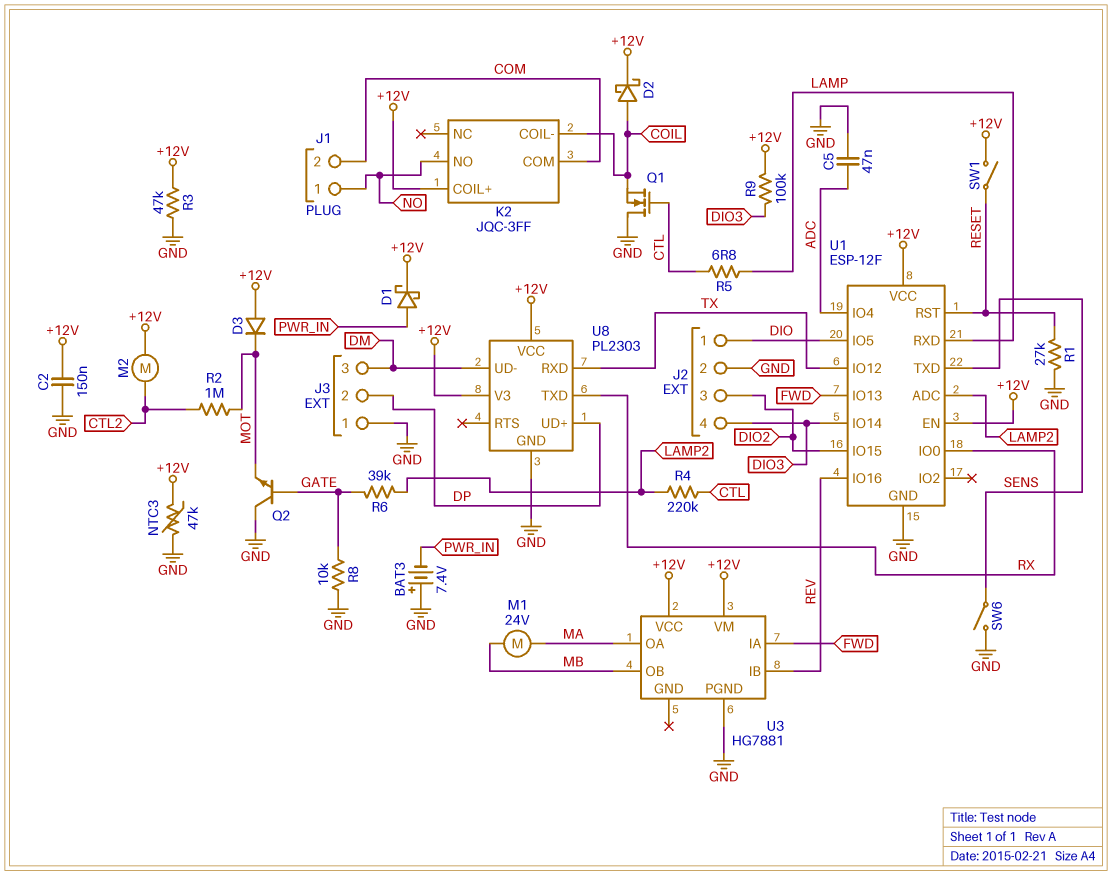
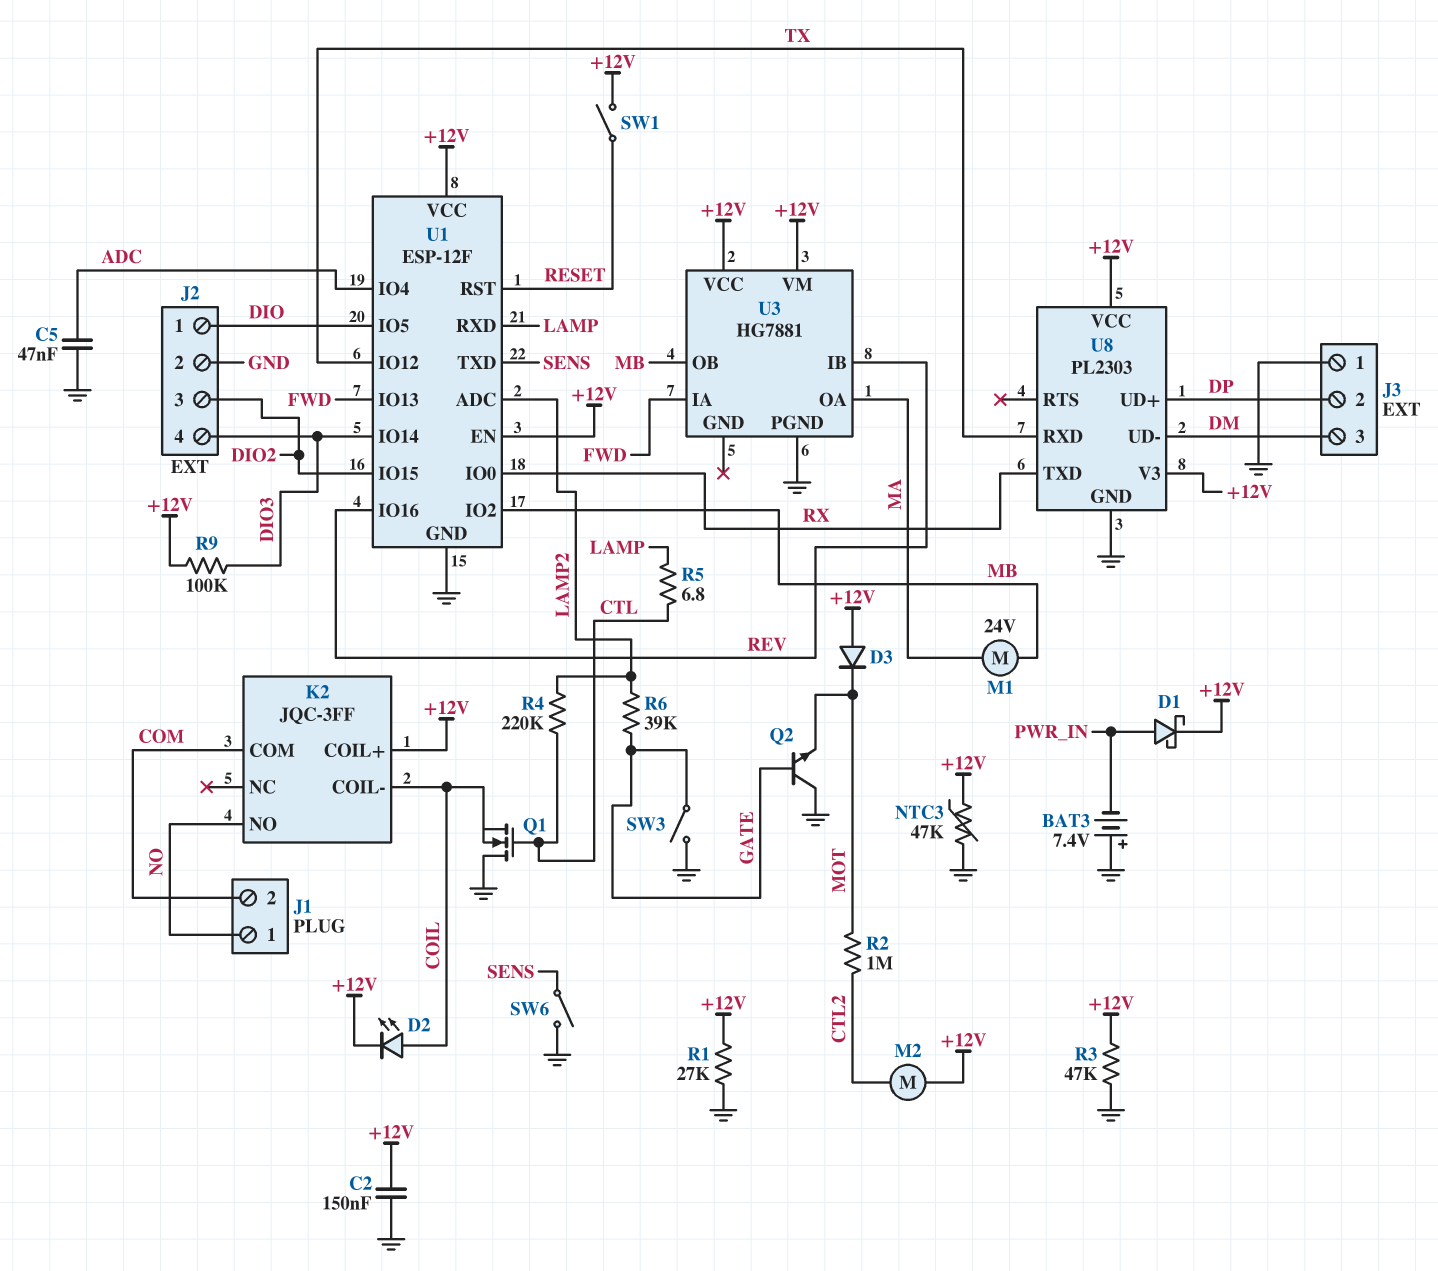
D2: schottky (A COIL, K +12V) -> LED (A COIL, K +12V)
R1: 27k (GND, RESET) -> 27k (+12V, GND)
R8: 10k (GATE, GND) -> none
SW3: none -> switch (GATE, GND)
U1 pin IO2: none -> MB

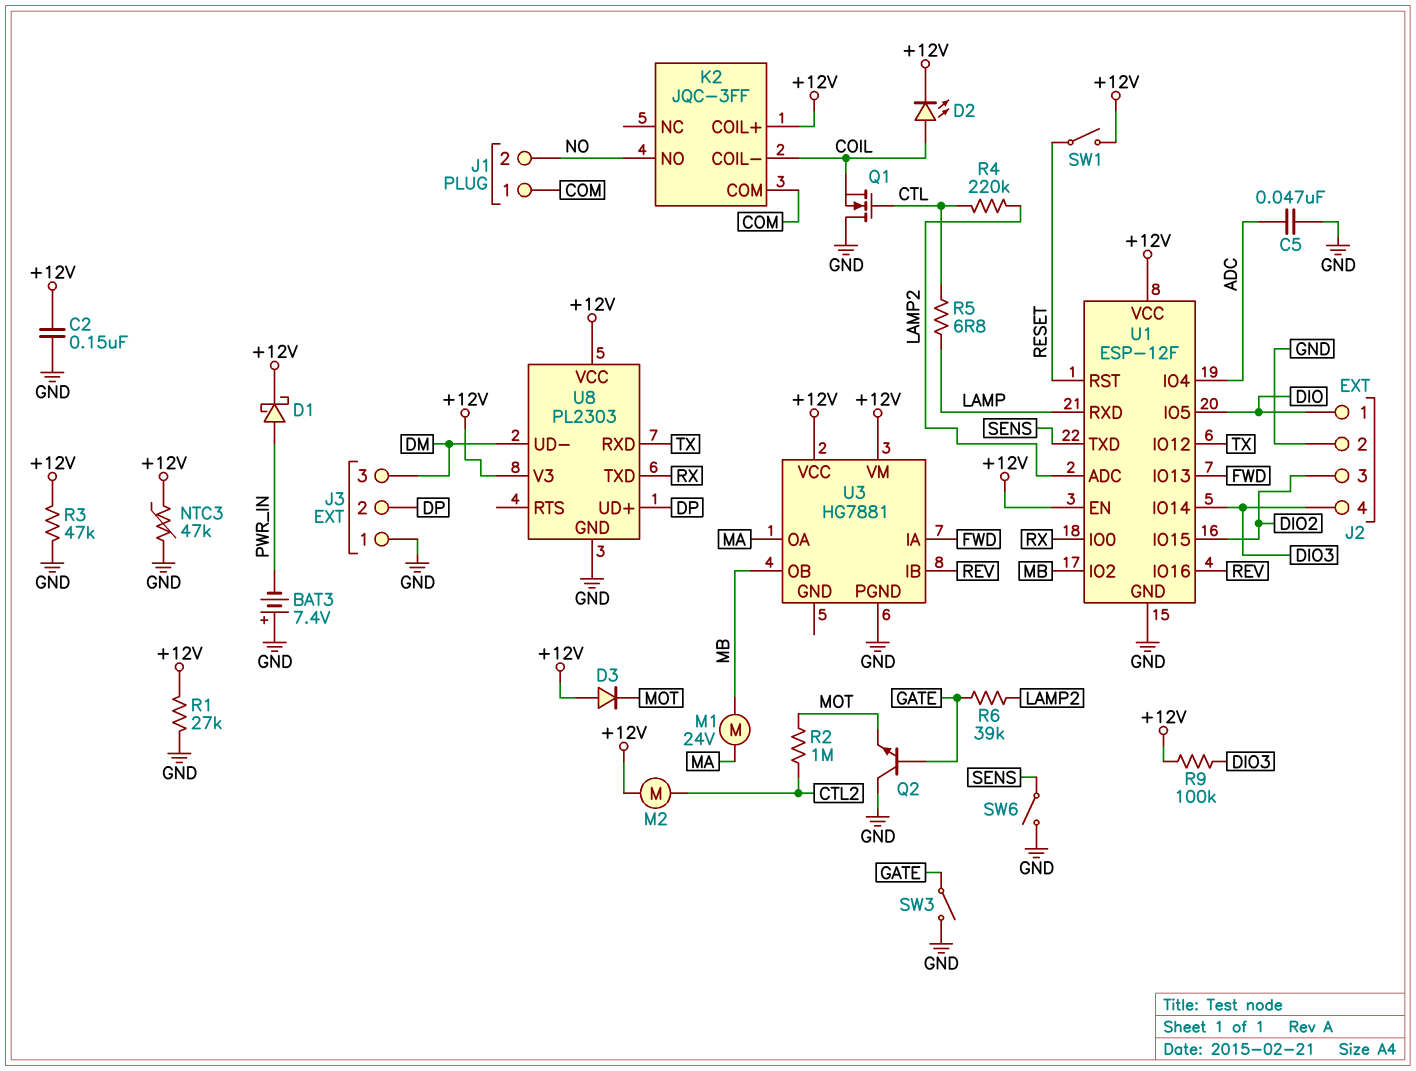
J1 pin 1: NO -> COM
J1 pin 2: COM -> NO

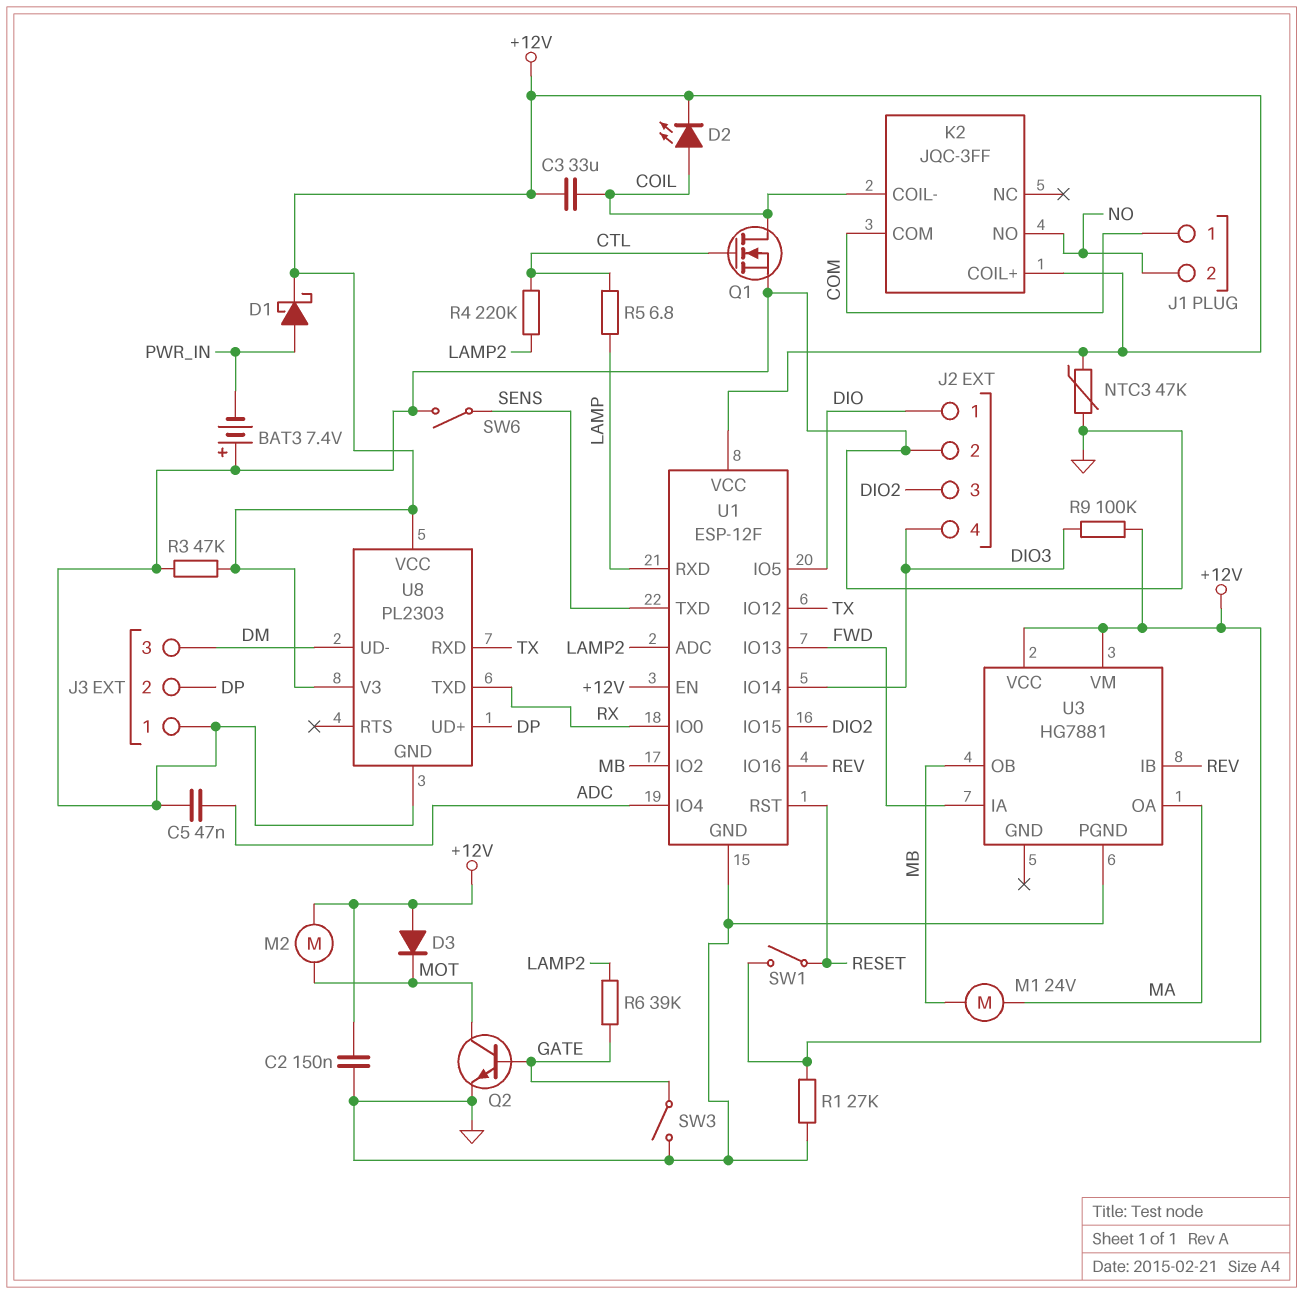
C3: none -> 33uF (+12V, COIL)
M2: motor (+12V, CTL2) -> motor (+12V, MOT)
Q1: NMOS (G CTL, D GND, S COIL) -> NMOS (G CTL, D COIL, S GND)
Q2: NPN (B GATE, C GND, E MOT) -> NPN (B GATE, C MOT, E GND)
R2: 1M (CTL2, MOT) -> none

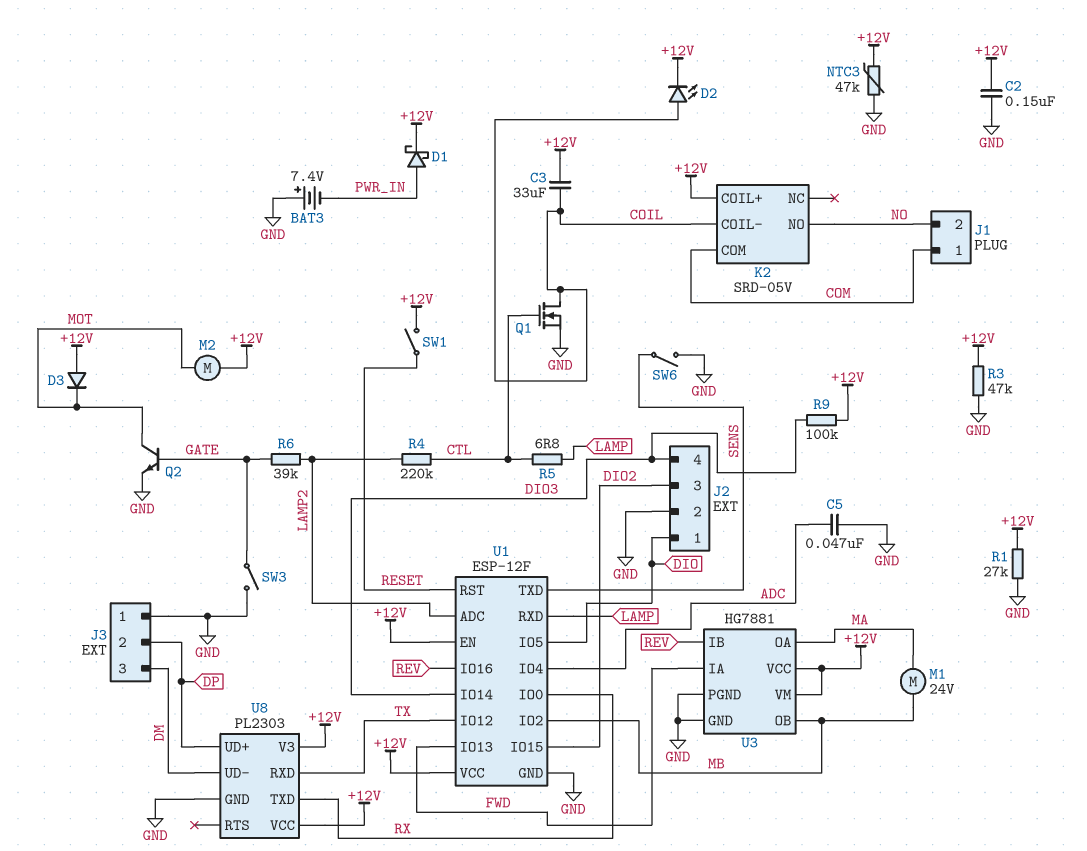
K2: JQC-3FF -> SRD-05V
U3 pin GND: none -> GND

